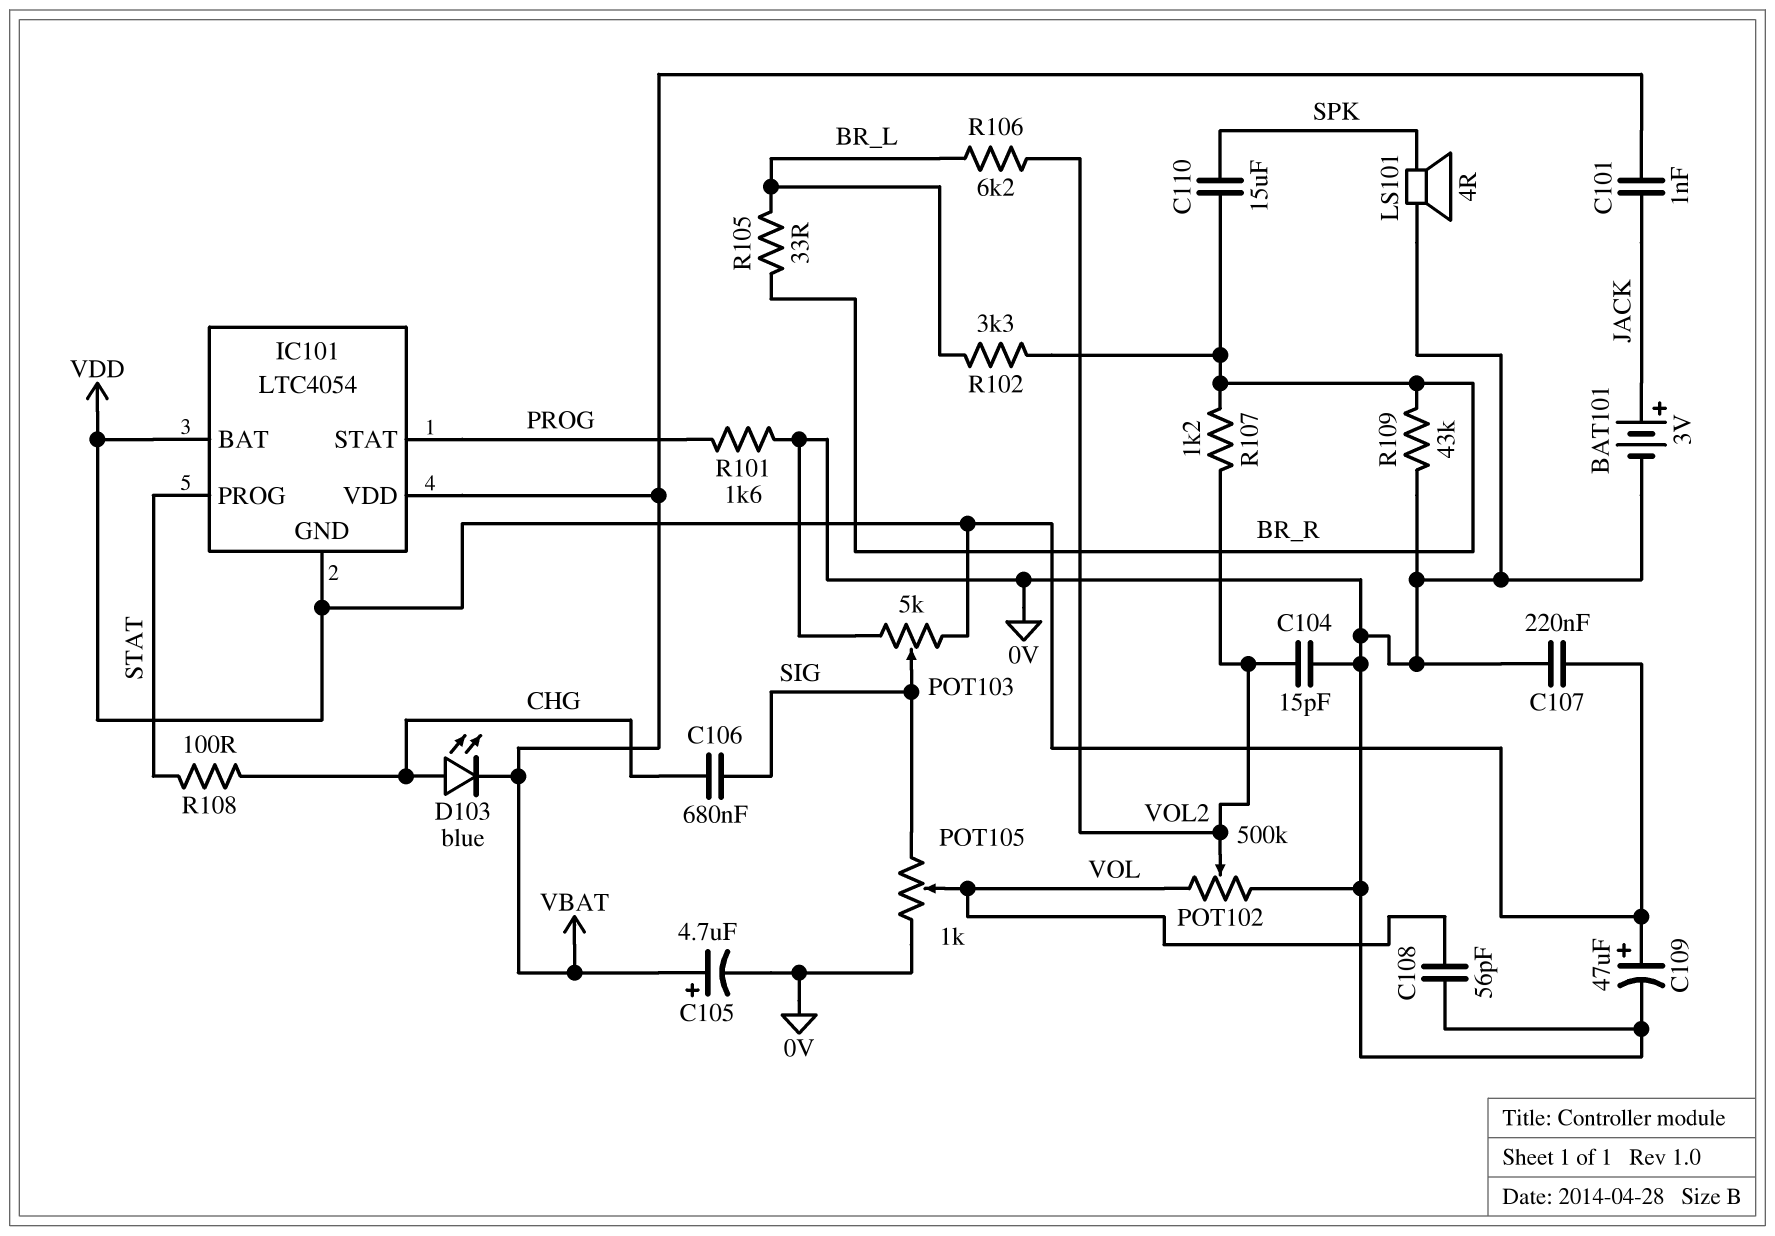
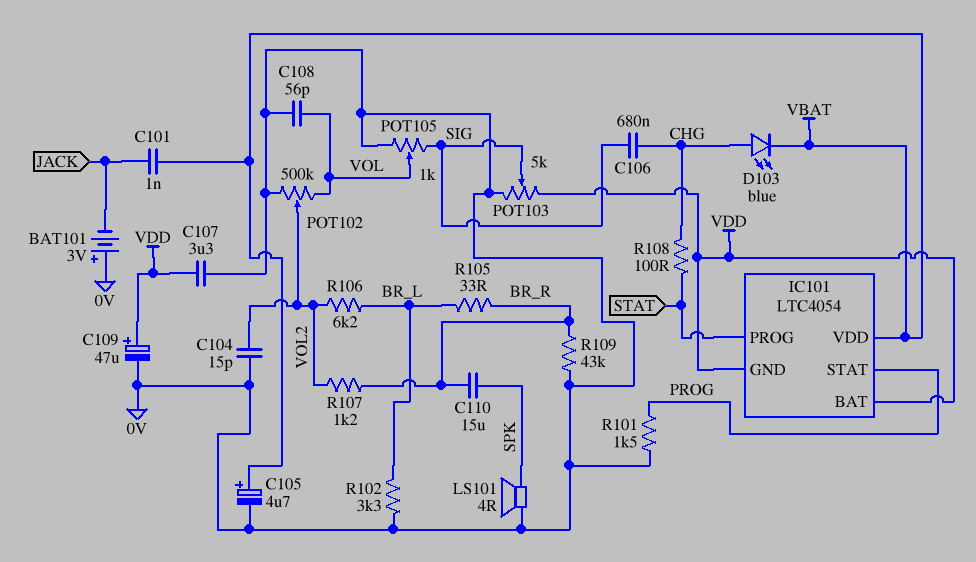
BAT101: 3V (plus JACK, minus 0V) -> 3V (plus 0V, minus JACK)
C107: 220nF (0V, VDD) -> 3.3uF (0V, VDD)
R101: 1.6k (0V, PROG) -> 1.5k (0V, PROG)
R102: 3.3k (BR_L, BR_R) -> 3.3k (0V, BR_L)

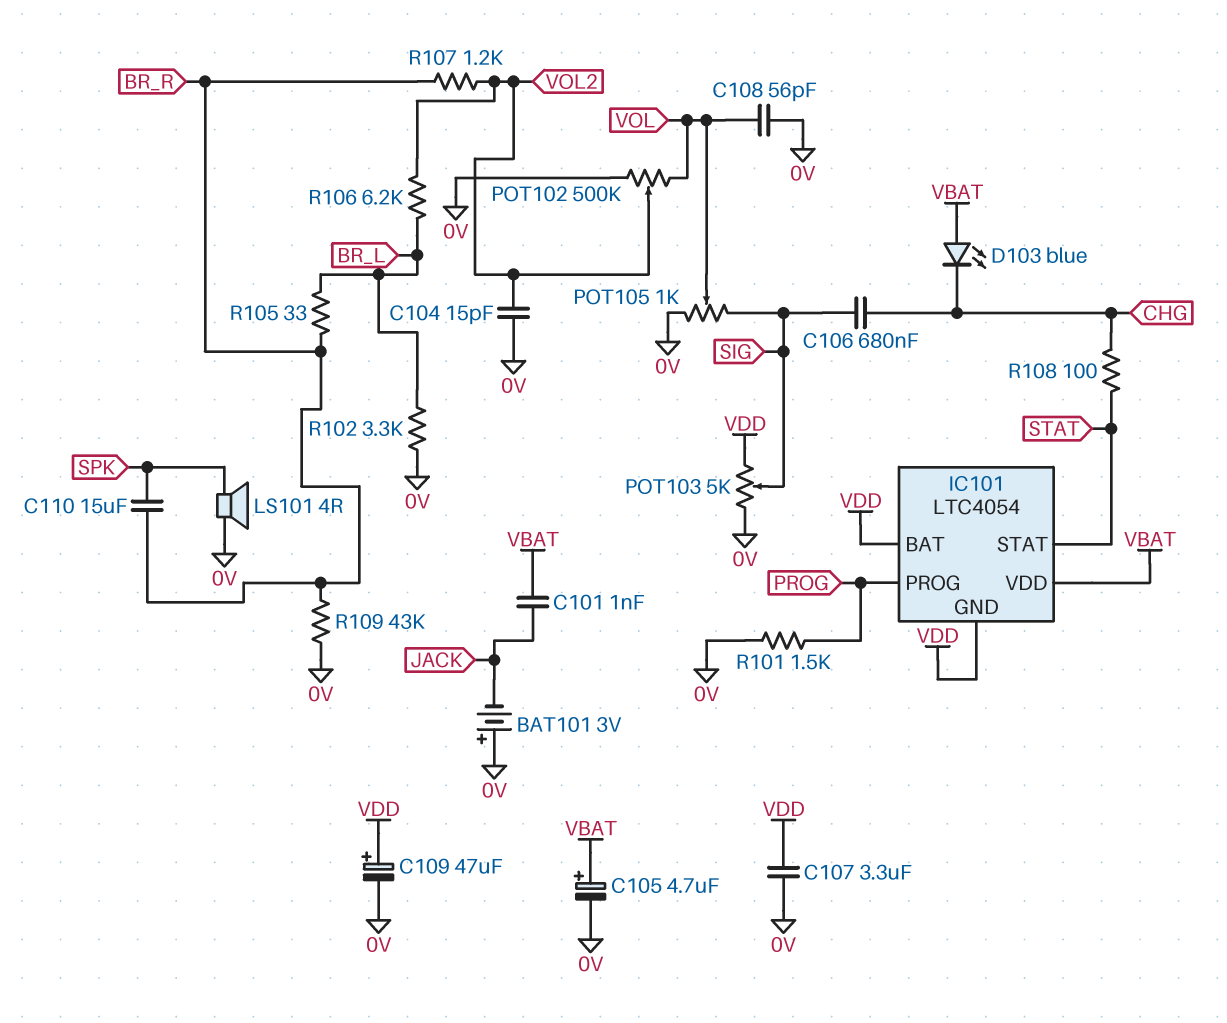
D103: LED blue (A CHG, K VBAT) -> LED blue (A VBAT, K CHG)
IC101 pin PROG: STAT -> PROG
IC101 pin STAT: PROG -> STAT

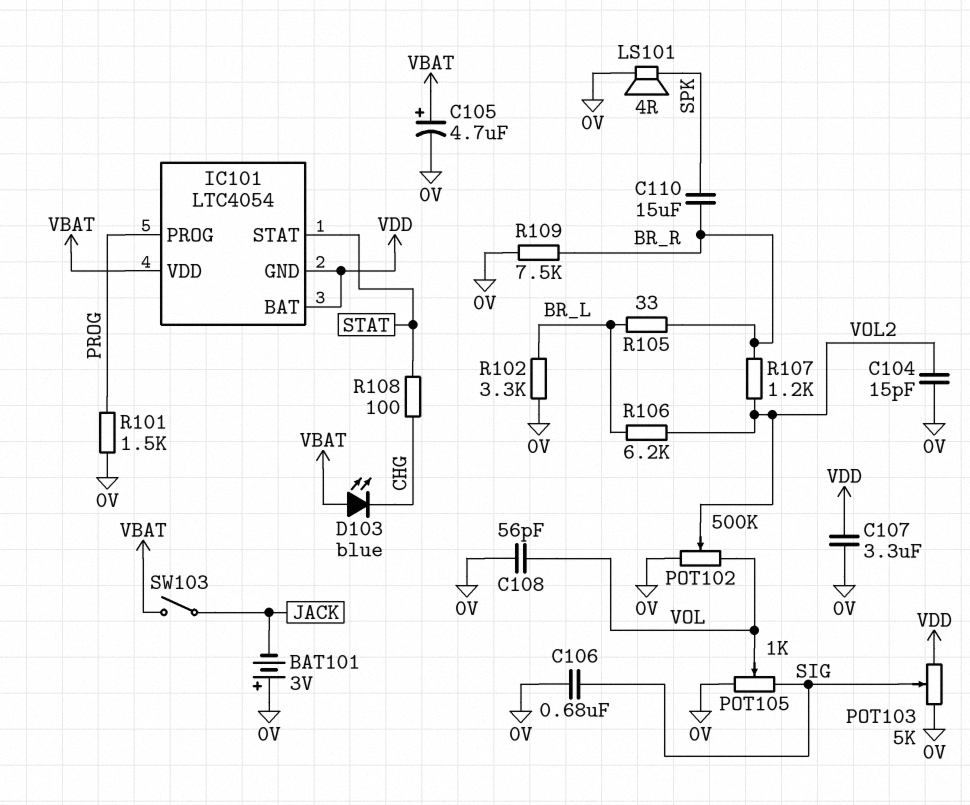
C101: 1nF (JACK, VBAT) -> none
C106: 680nF (CHG, SIG) -> 680nF (0V, SIG)
C109: 47uF (plus VDD, minus 0V) -> none
R109: 43k (0V, BR_R) -> 7.5k (0V, BR_R)
SW103: none -> switch (JACK, VBAT)

